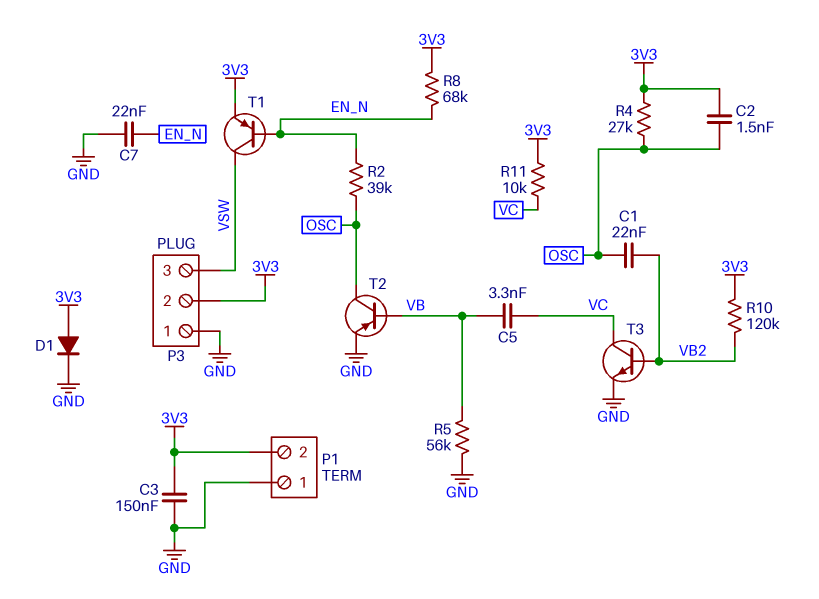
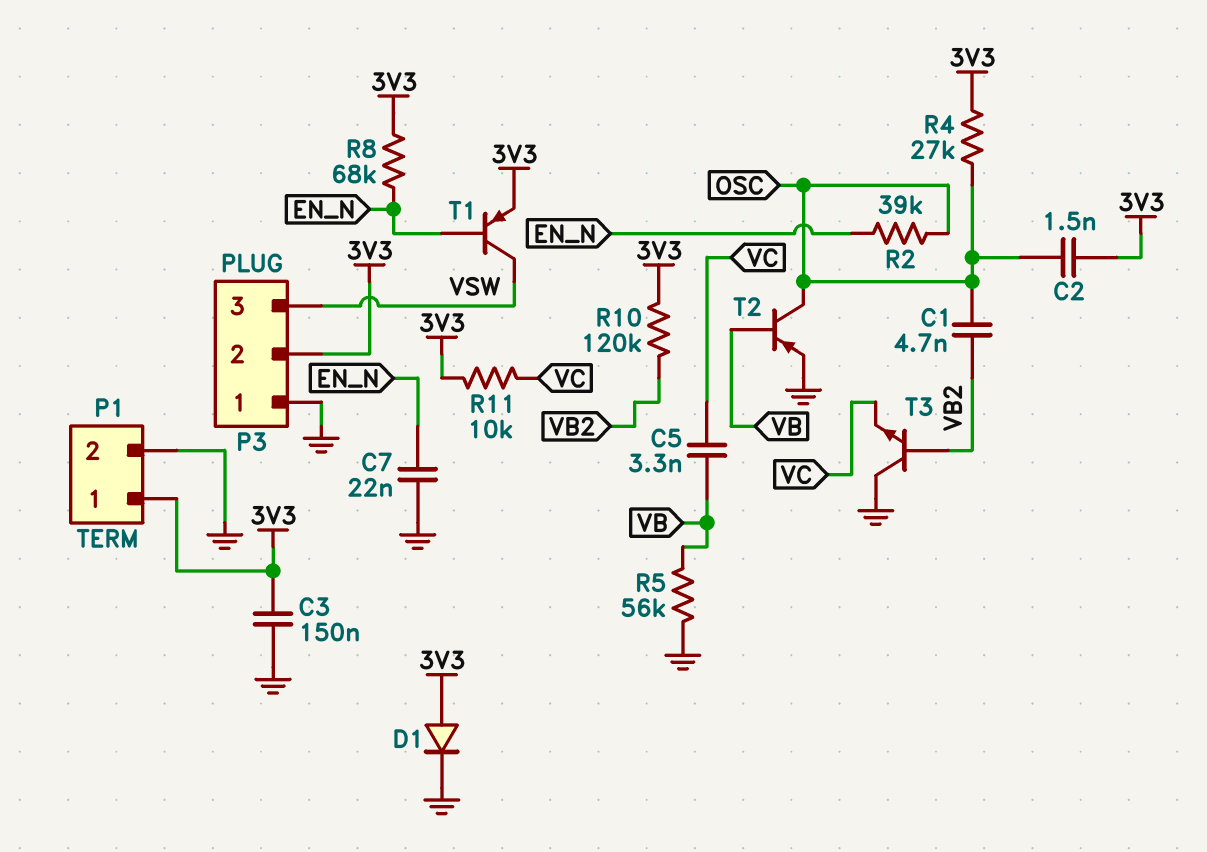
C1: 22nF (OSC, VB2) -> 4.7nF (OSC, VB2)
P1 pin 1: GND -> 3V3
P1 pin 2: 3V3 -> GND
T3: NPN (B VB2, C VC, E GND) -> NPN (B VB2, C GND, E VC)

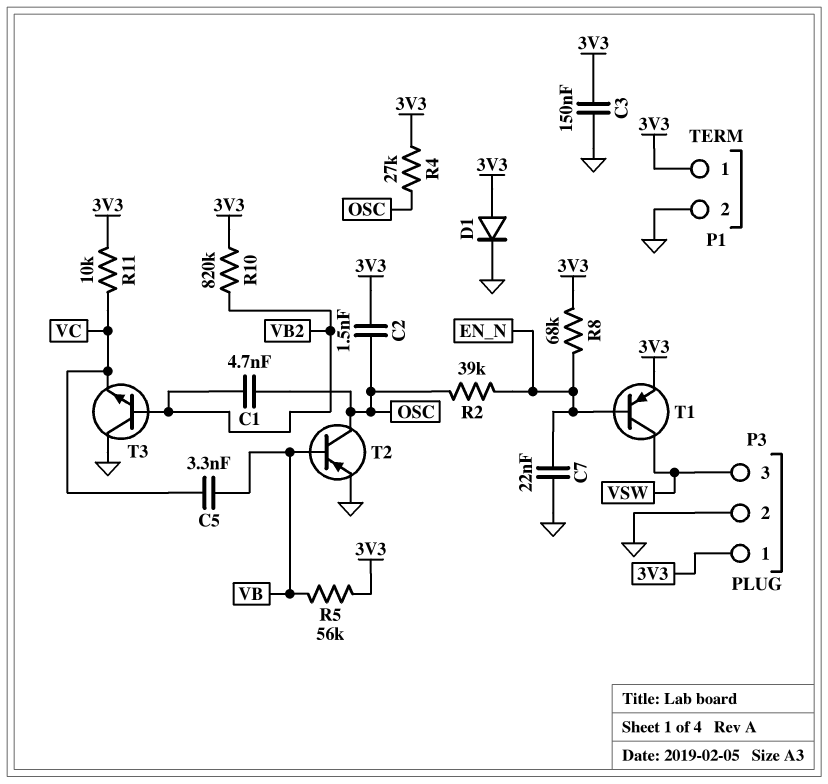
P3 pin 1: GND -> 3V3
P3 pin 2: 3V3 -> GND
R5: 56k (GND, VB) -> 56k (3V3, VB)
R10: 120k (3V3, VB2) -> 820k (3V3, VB2)

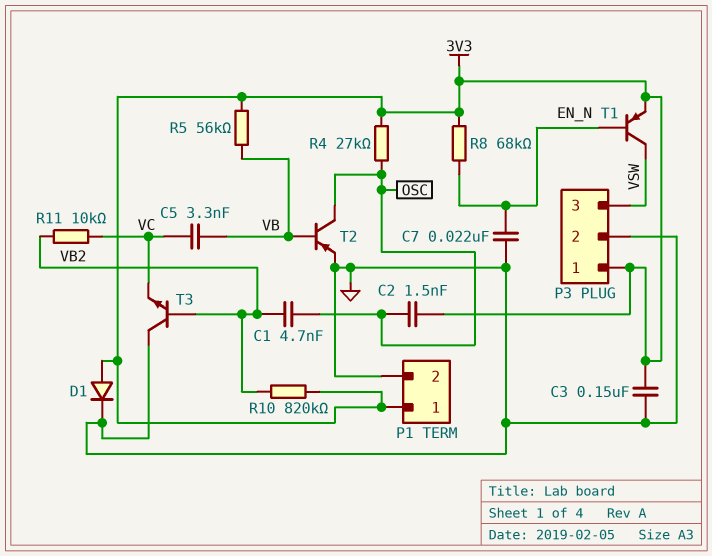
R2: 39k (EN_N, OSC) -> none
R11: 10k (3V3, VC) -> 10k (VB2, VC)

